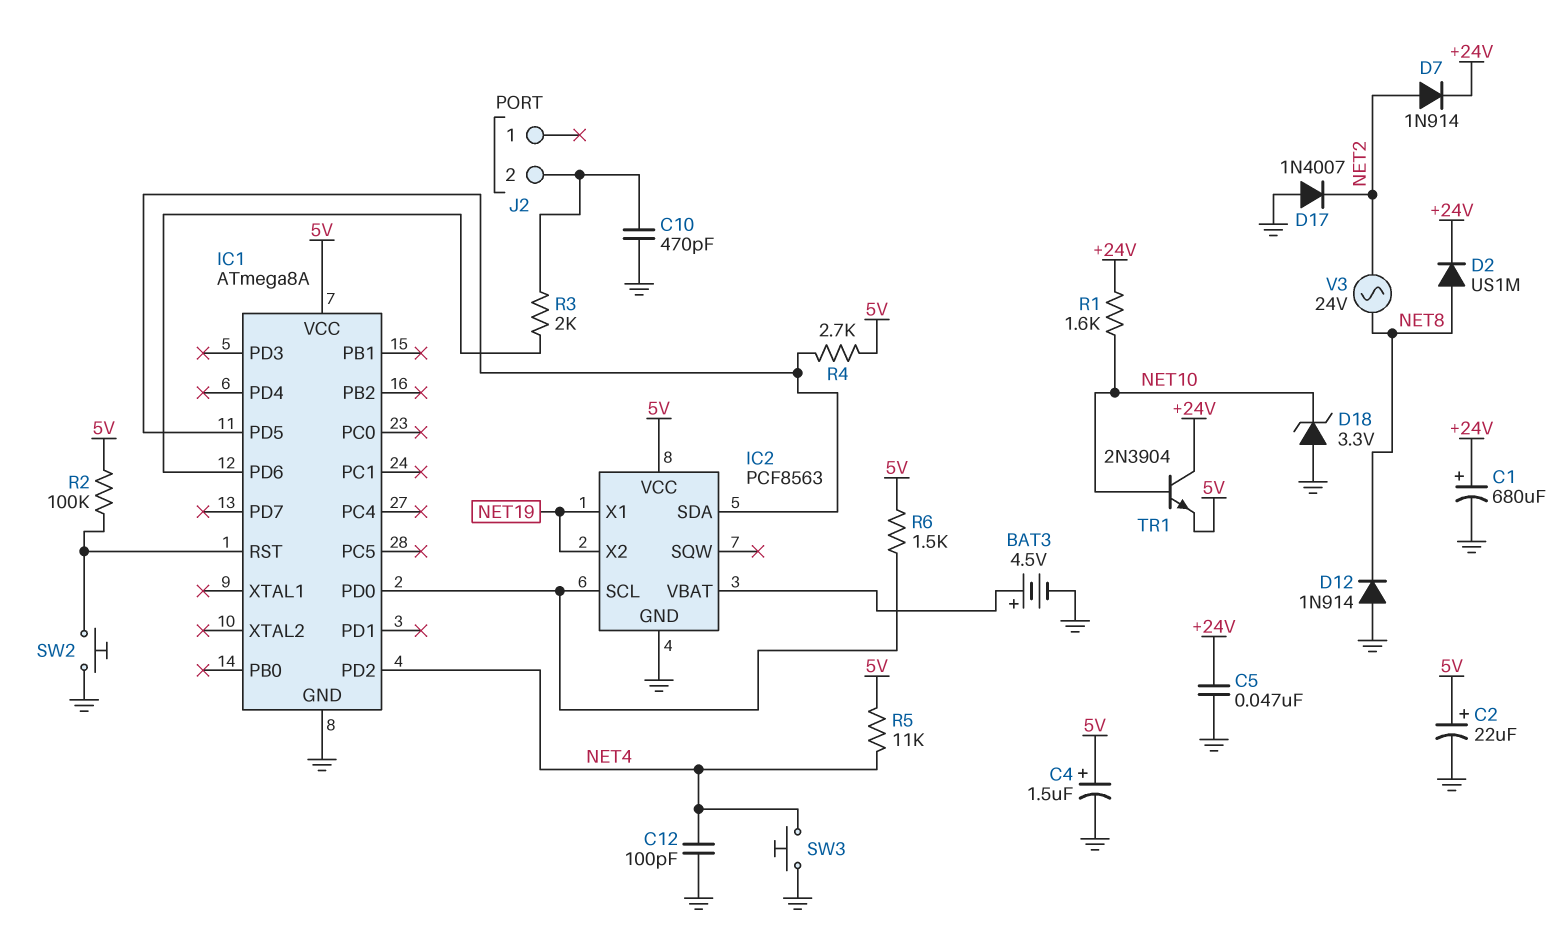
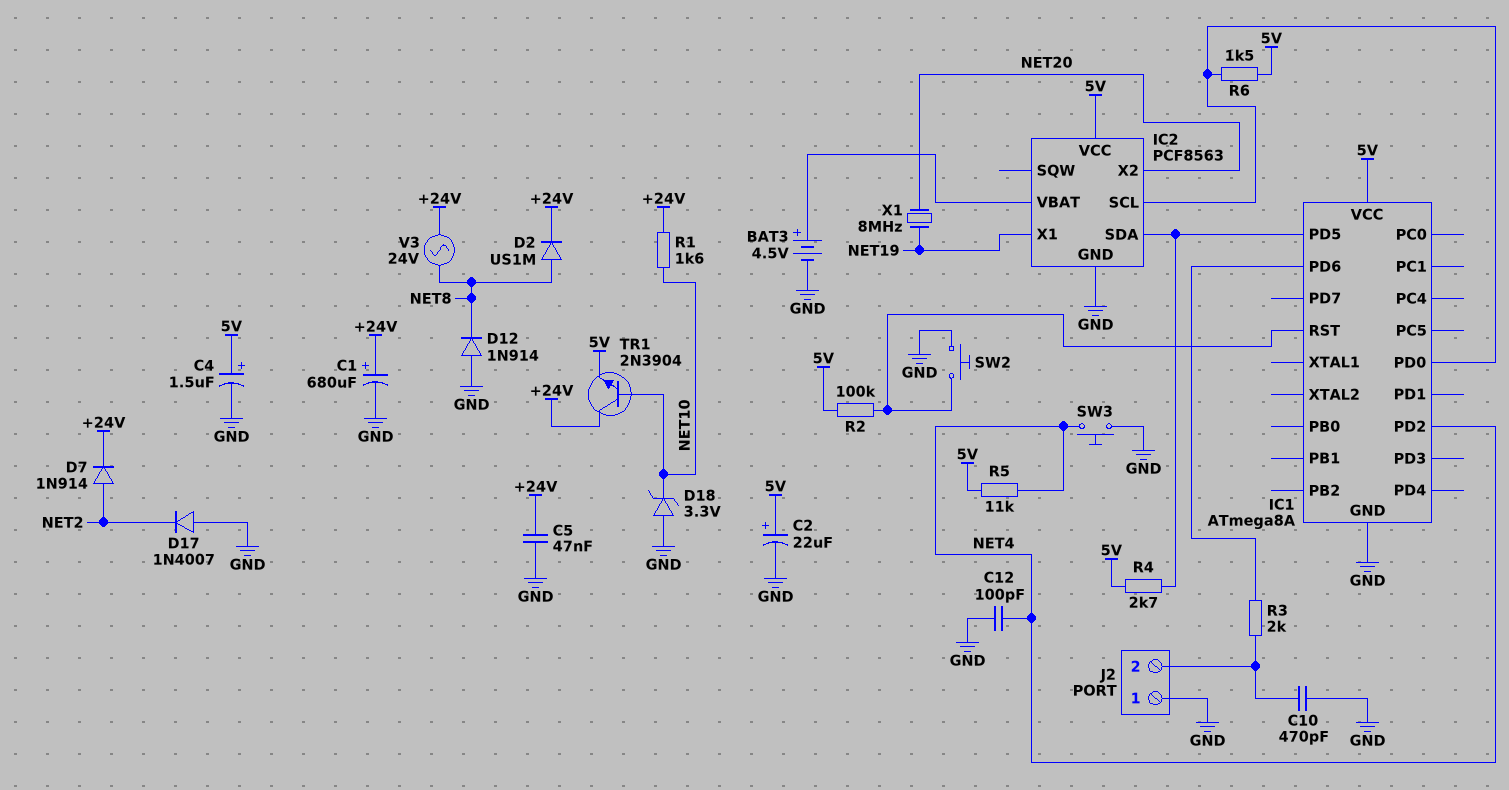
IC2 pin X2: NET19 -> NET20
J2 pin 1: none -> GND
V3: AC 24V (NET2, NET8) -> AC 24V (+24V, NET8)
X1: none -> 8MHz (NET19, NET20)

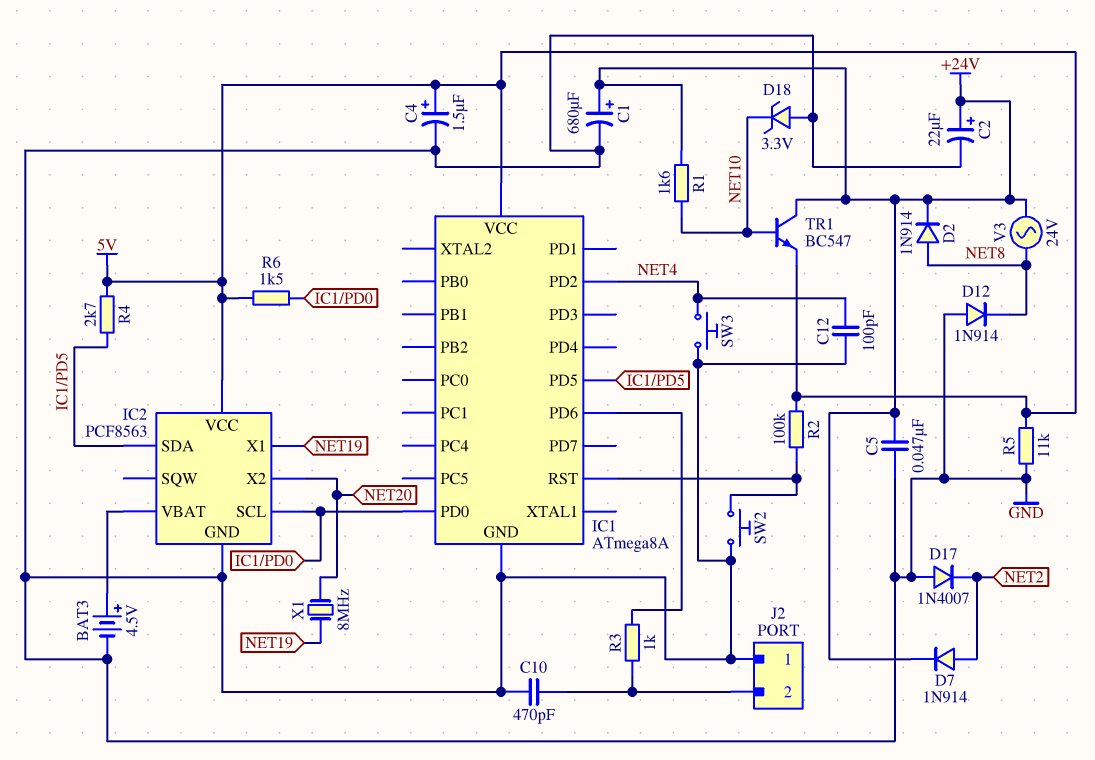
C2: 22uF (plus 5V, minus GND) -> 22uF (plus +24V, minus GND)
D2: diode US1M (A NET8, K +24V) -> diode 1N914 (A NET8, K +24V)
R3: 2k (IC1/PD6, J2/2) -> 1k (IC1/PD6, J2/2)
R5: 11k (5V, NET4) -> 11k (5V, GND)
TR1: NPN 2N3904 (B NET10, C +24V, E 5V) -> NPN BC547 (B NET10, C +24V, E 5V)

